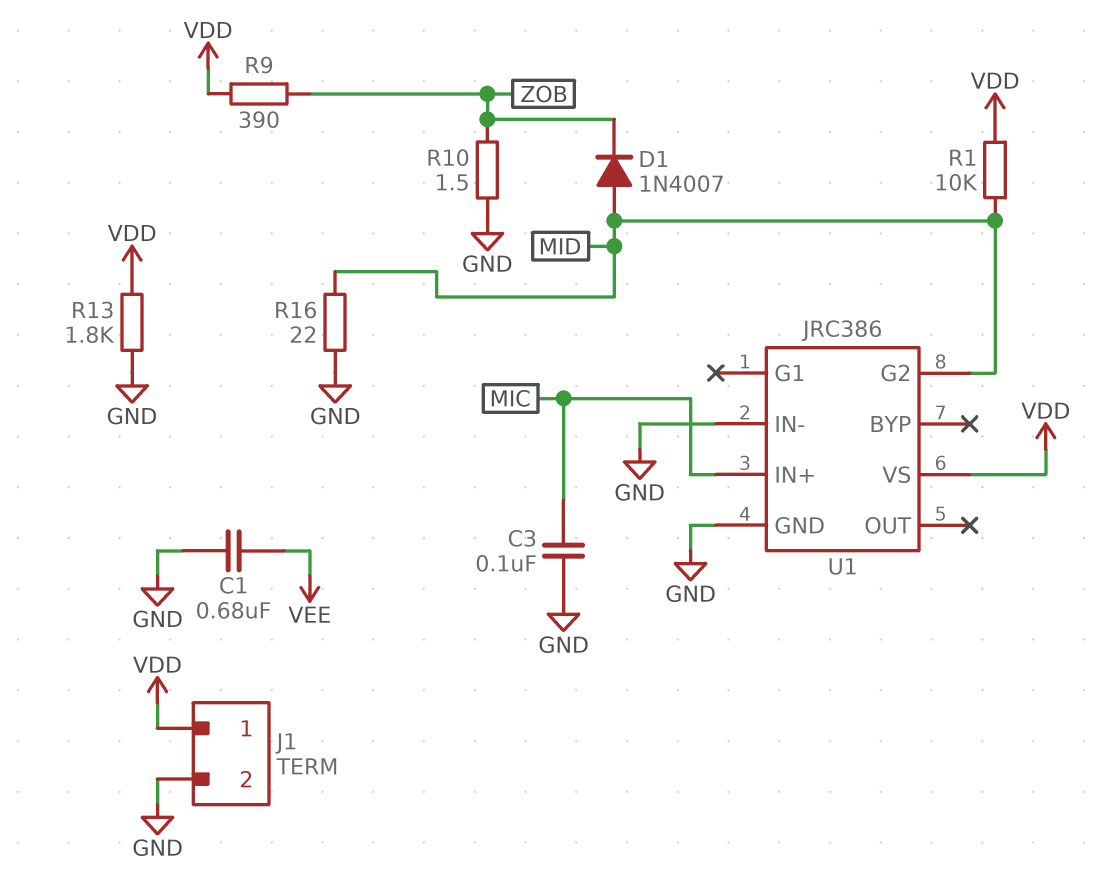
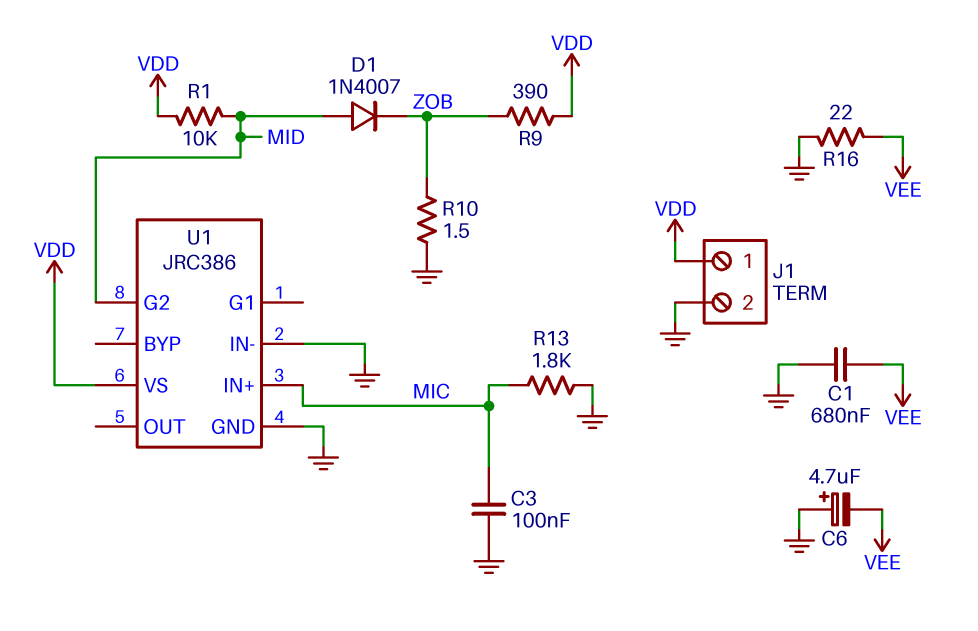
C6: none -> 4.7uF (plus GND, minus VEE)
R13: 1.8k (GND, VDD) -> 1.8k (GND, MIC)
R16: 22 (GND, MID) -> 22 (GND, VEE)

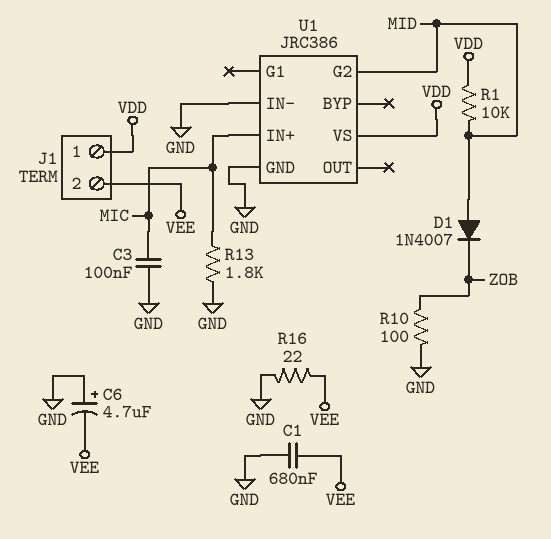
J1 pin 2: GND -> VEE
R9: 390 (VDD, ZOB) -> none
R10: 1.5 (GND, ZOB) -> 100 (GND, ZOB)

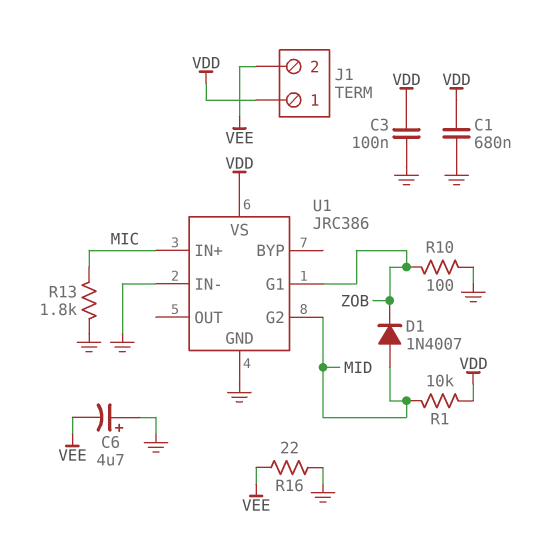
C1: 680nF (GND, VEE) -> 680nF (GND, VDD)
C3: 100nF (GND, MIC) -> 100nF (GND, VDD)
U1 pin G1: none -> ZOB

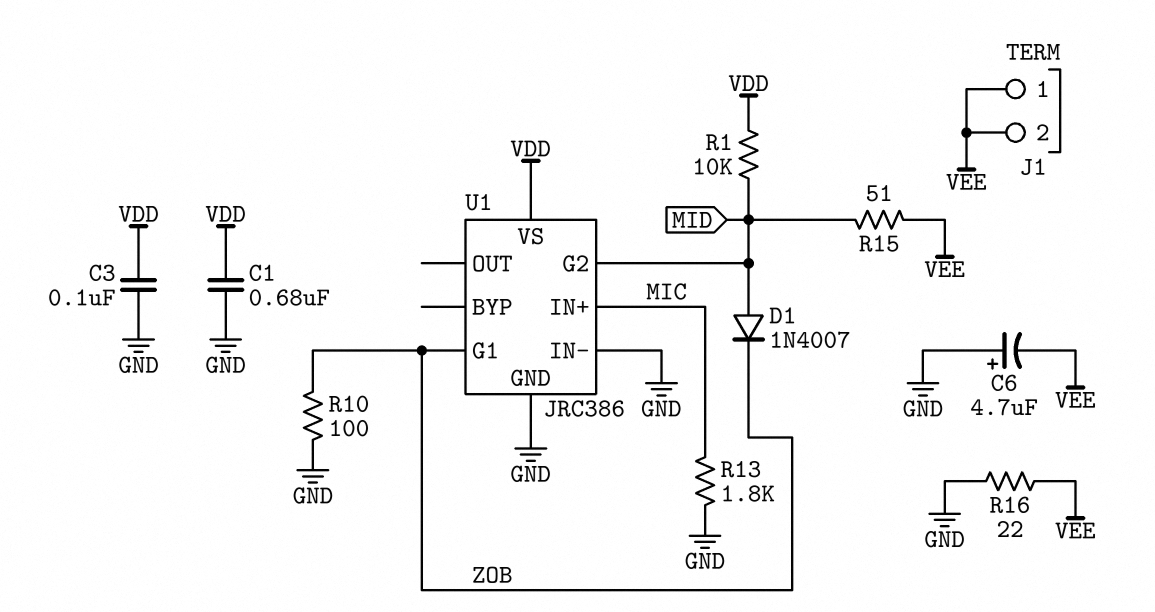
J1 pin 1: VDD -> VEE
R15: none -> 51 (MID, VEE)

